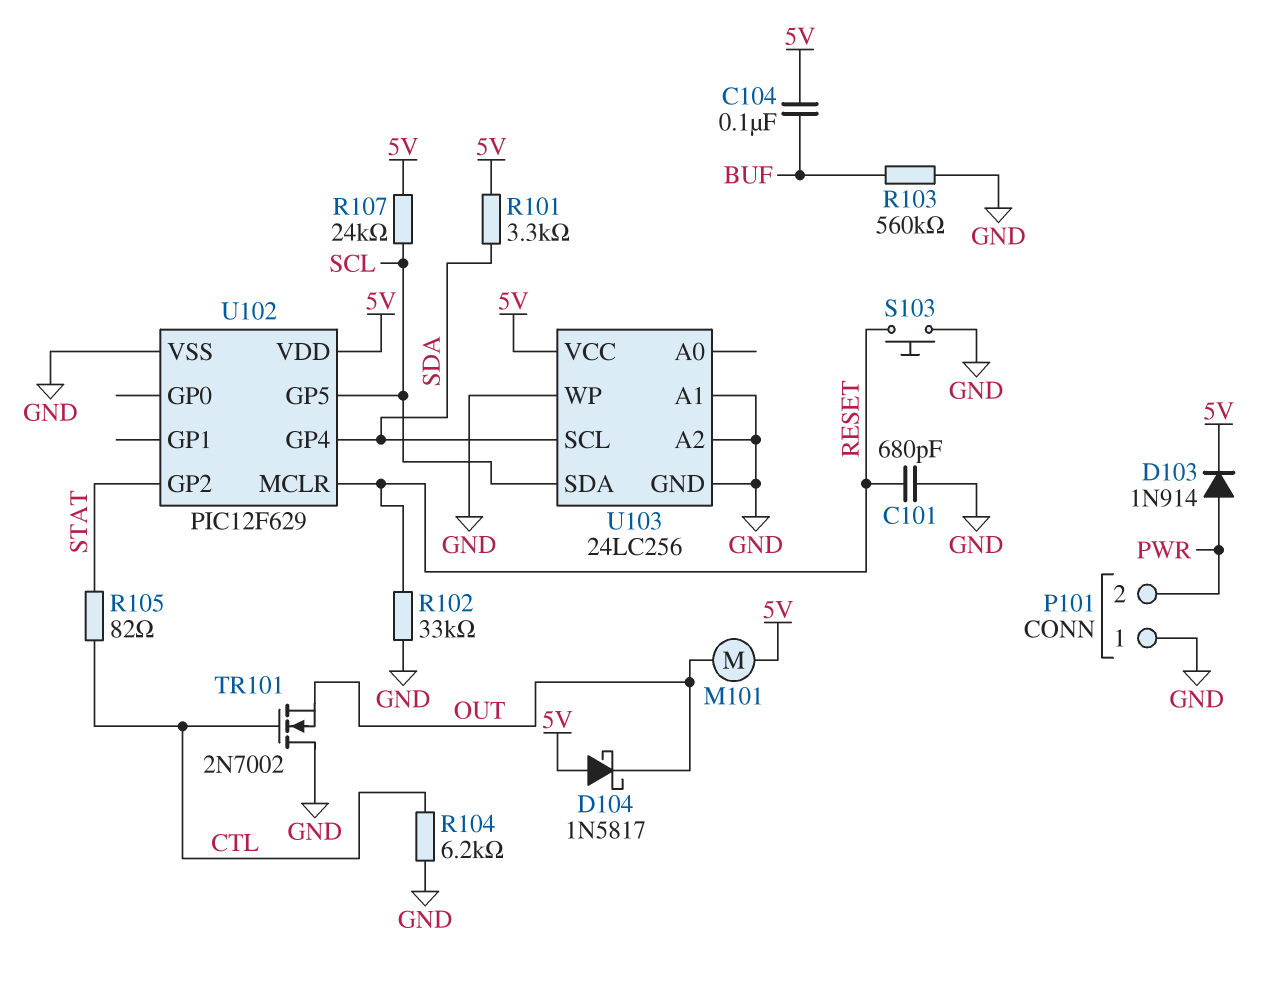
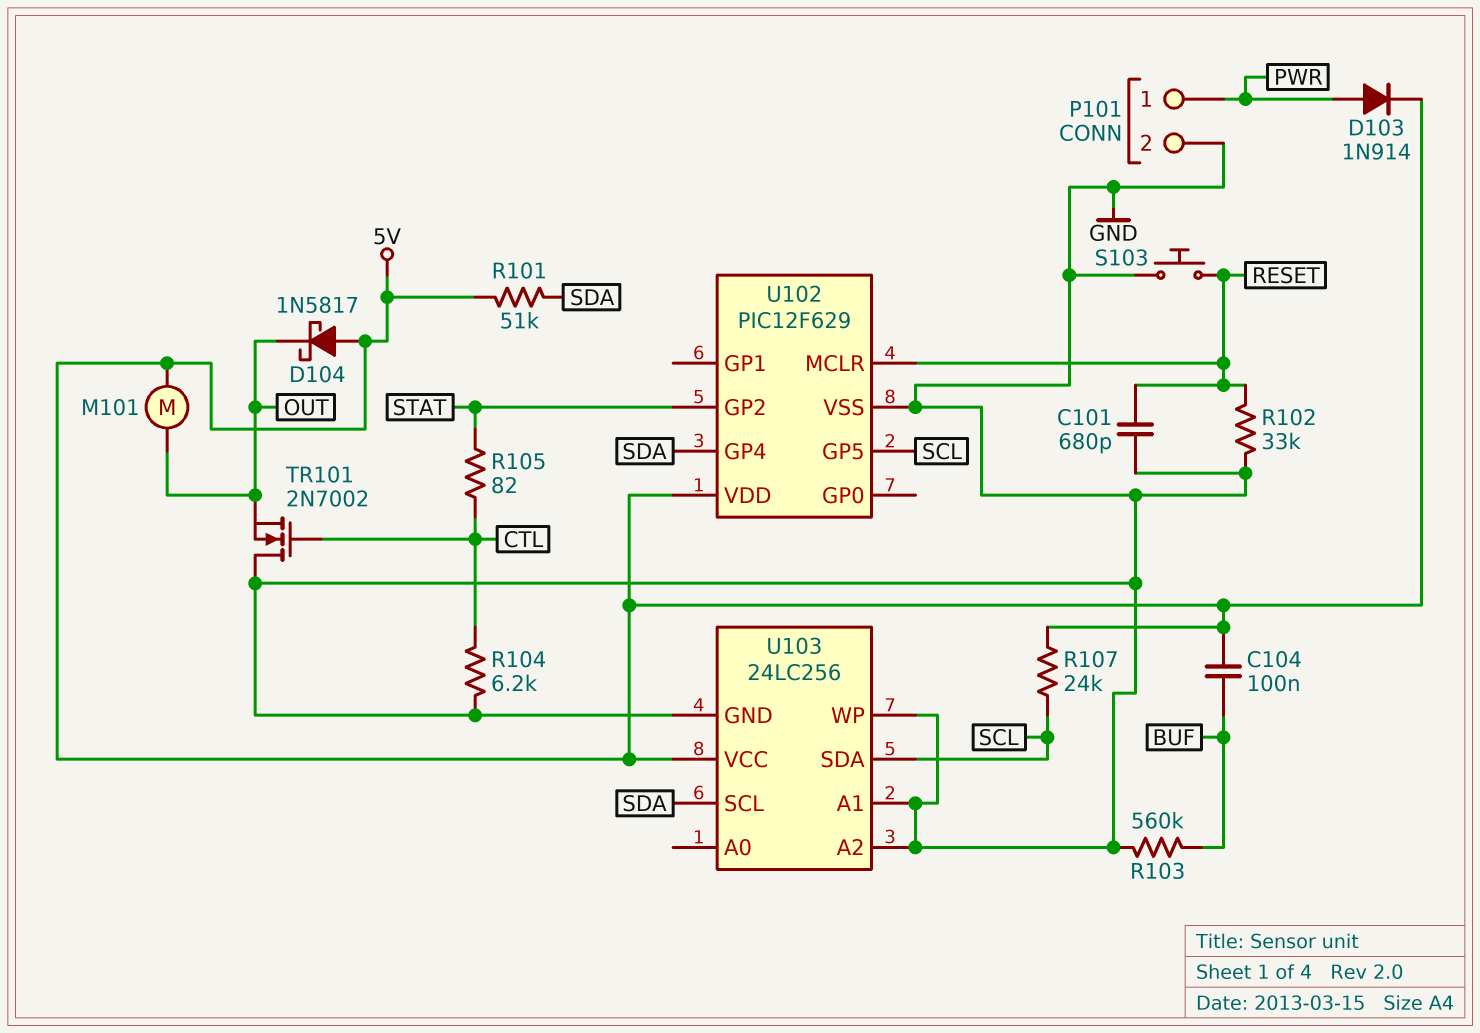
P101 pin 1: GND -> PWR
P101 pin 2: PWR -> GND
R101: 3.3k (5V, SDA) -> 51k (5V, SDA)

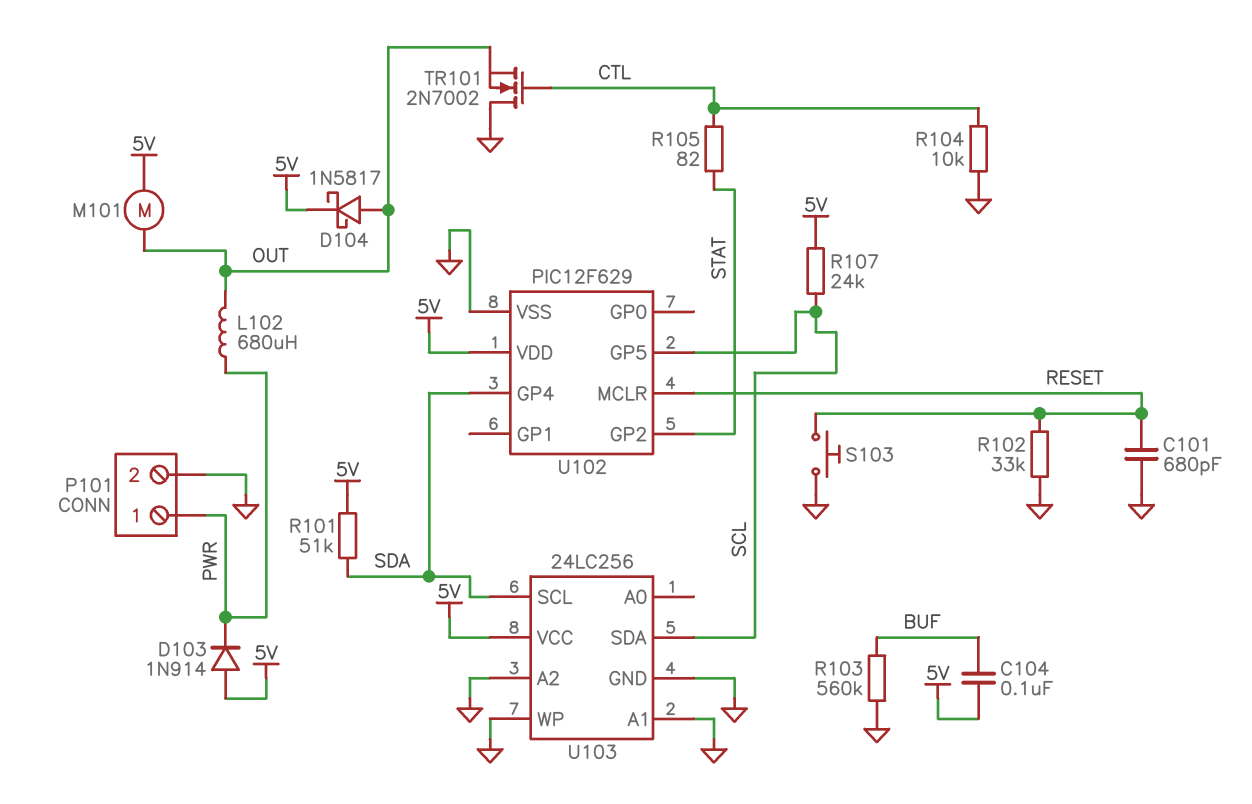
D103: diode 1N914 (A PWR, K 5V) -> diode 1N914 (A 5V, K PWR)
D104: schottky 1N5817 (A 5V, K OUT) -> schottky 1N5817 (A OUT, K 5V)
L102: none -> 680uH (OUT, PWR)
R104: 6.2k (CTL, GND) -> 10k (CTL, GND)

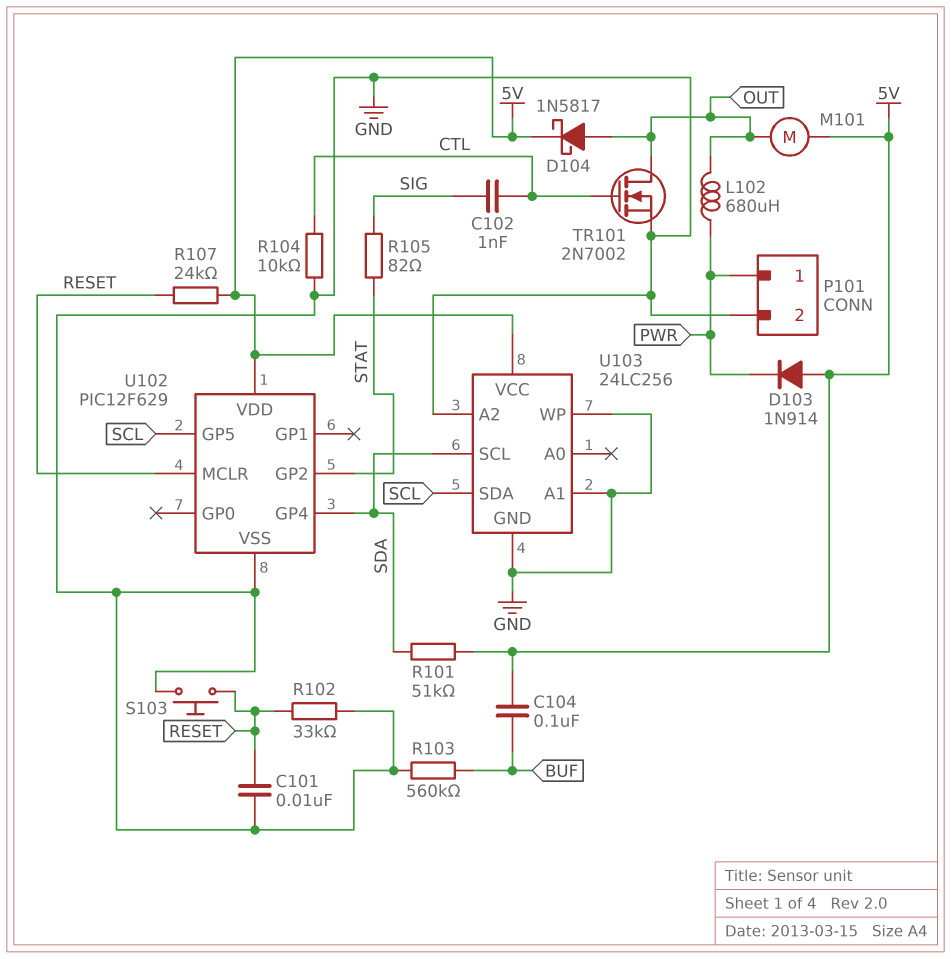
C101: 680pF (GND, RESET) -> 10nF (GND, RESET)
C102: none -> 1nF (CTL, SIG)
R105: 82 (CTL, STAT) -> 82 (SIG, STAT)
R107: 24k (5V, SCL) -> 24k (5V, RESET)
TR101: NMOS 2N7002 (G CTL, D GND, S OUT) -> NMOS 2N7002 (G CTL, D OUT, S GND)

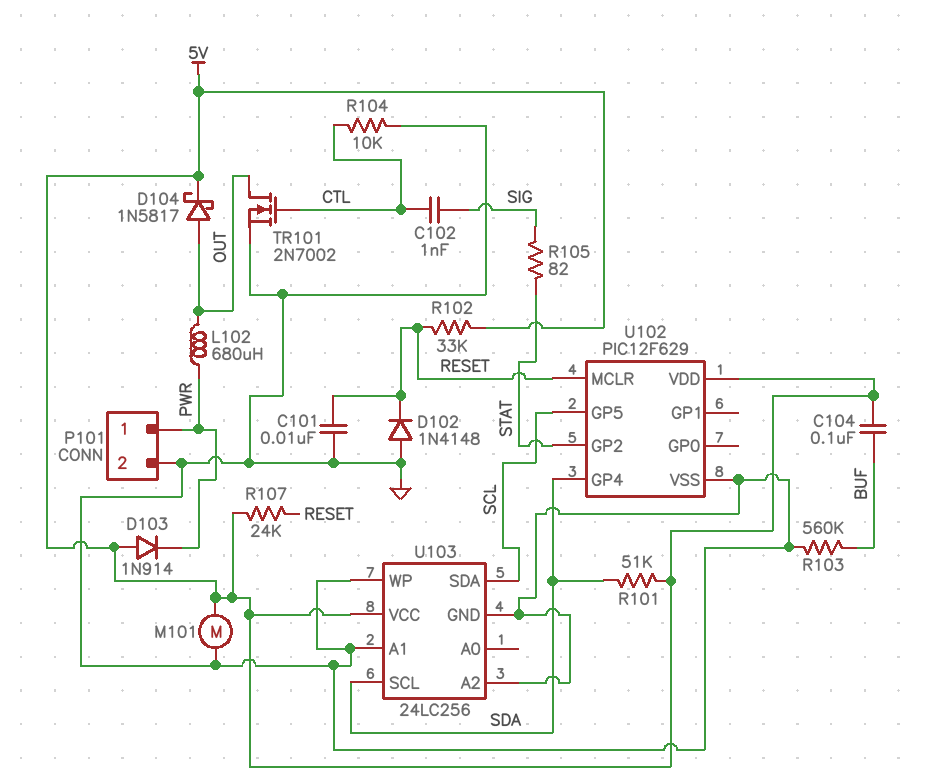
D102: none -> diode 1N4148 (A GND, K RESET)
M101: motor (5V, OUT) -> motor (5V, GND)
R102: 33k (GND, RESET) -> 33k (5V, RESET)
S103: button (GND, RESET) -> none

